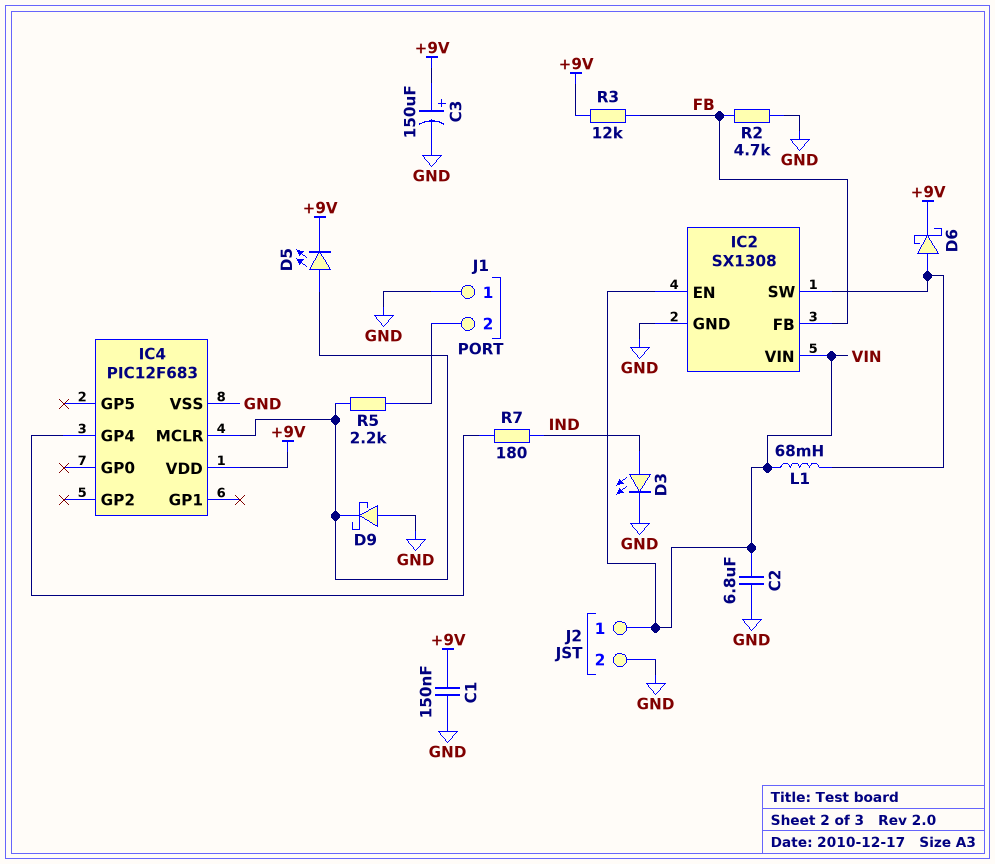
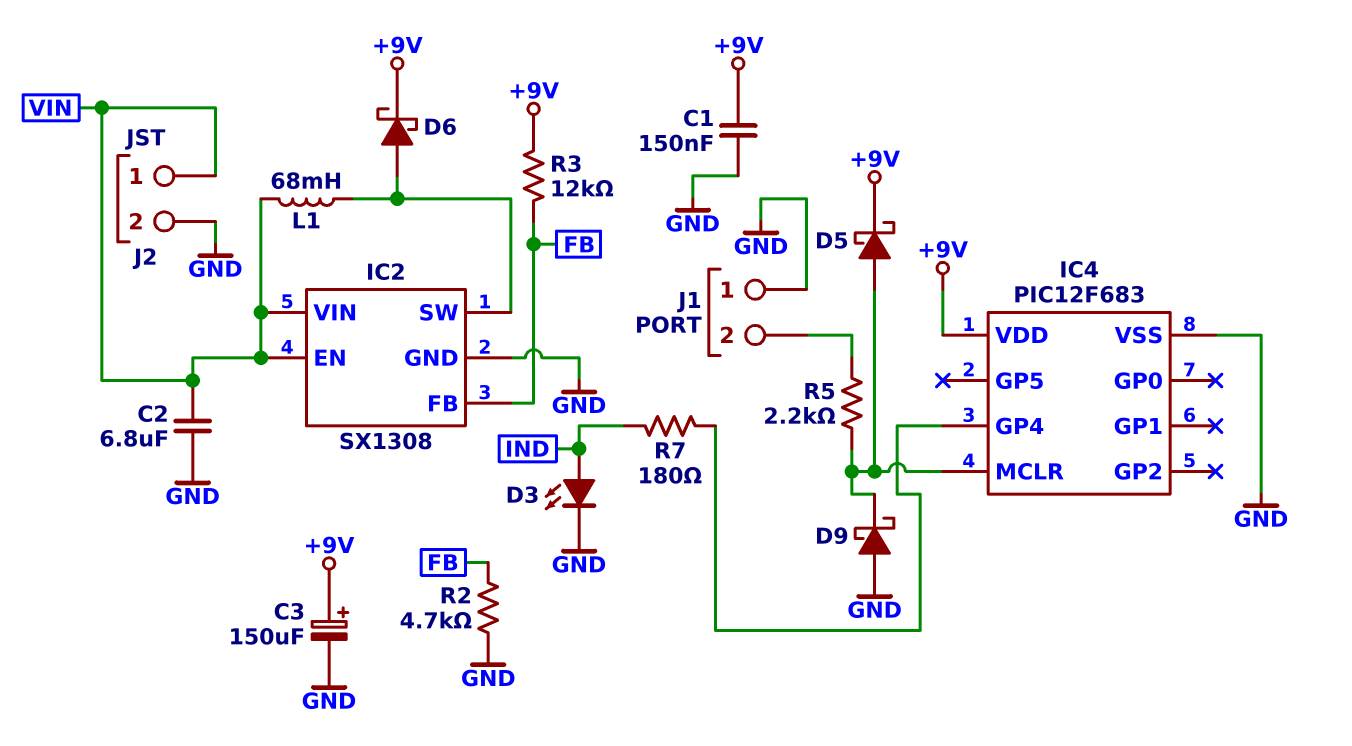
D5: LED (A IC4/MCLR, K +9V) -> schottky (A IC4/MCLR, K +9V)

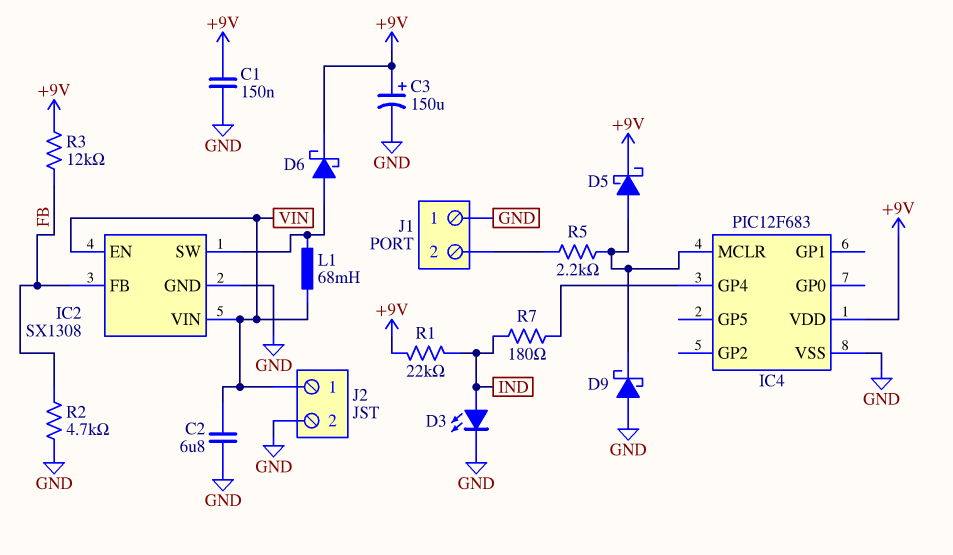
R1: none -> 22k (+9V, IND)

